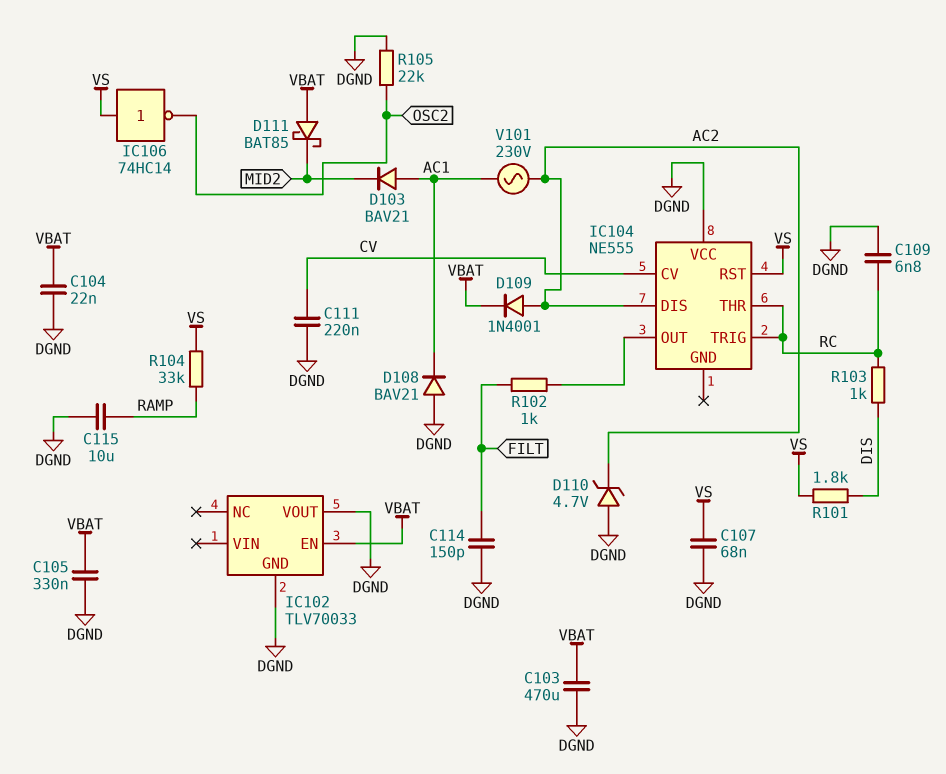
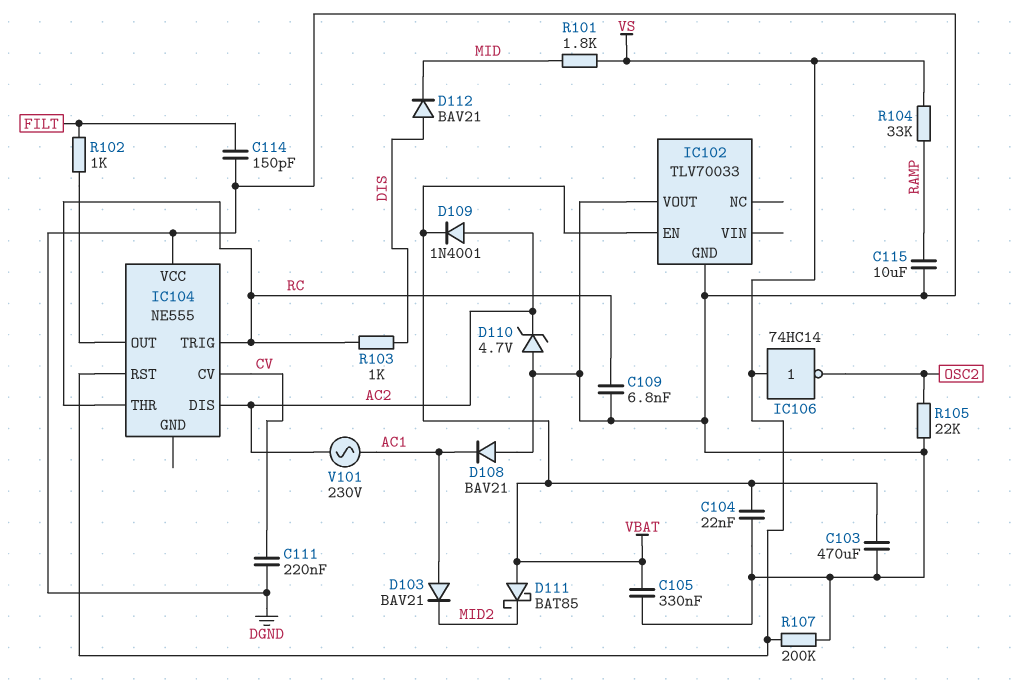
C107: 68nF (DGND, VS) -> none
D112: none -> diode BAV21 (A DIS, K MID)
R101: 1.8k (DIS, VS) -> 1.8k (MID, VS)
R107: none -> 200k (DGND, VS)

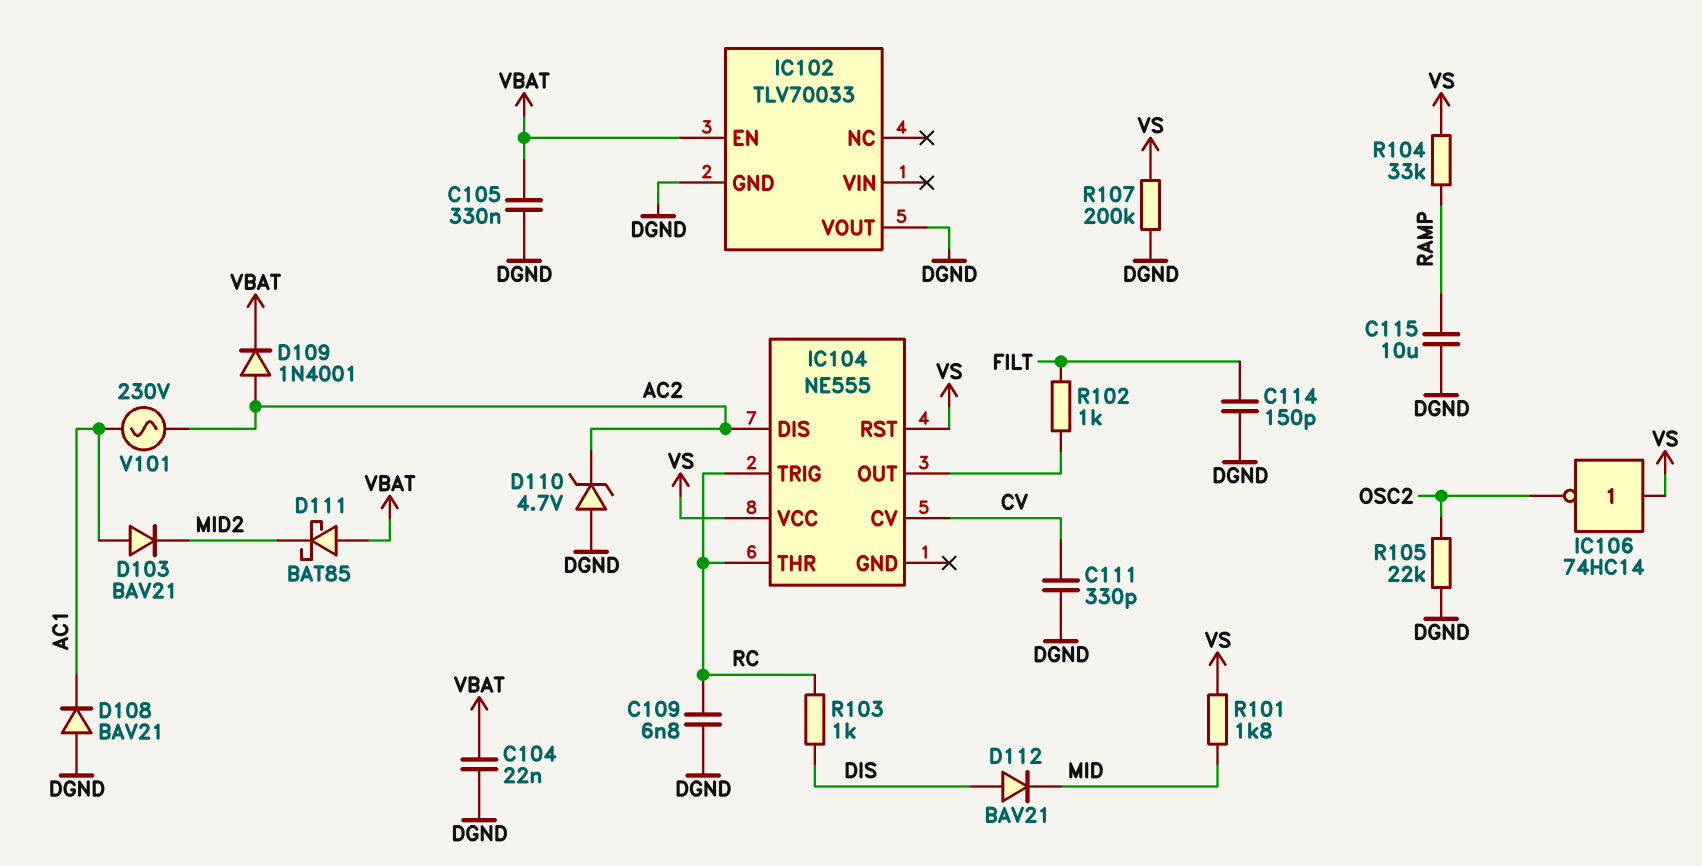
C103: 470uF (DGND, VBAT) -> none
C111: 220nF (CV, DGND) -> 330pF (CV, DGND)
IC104 pin VCC: DGND -> VS

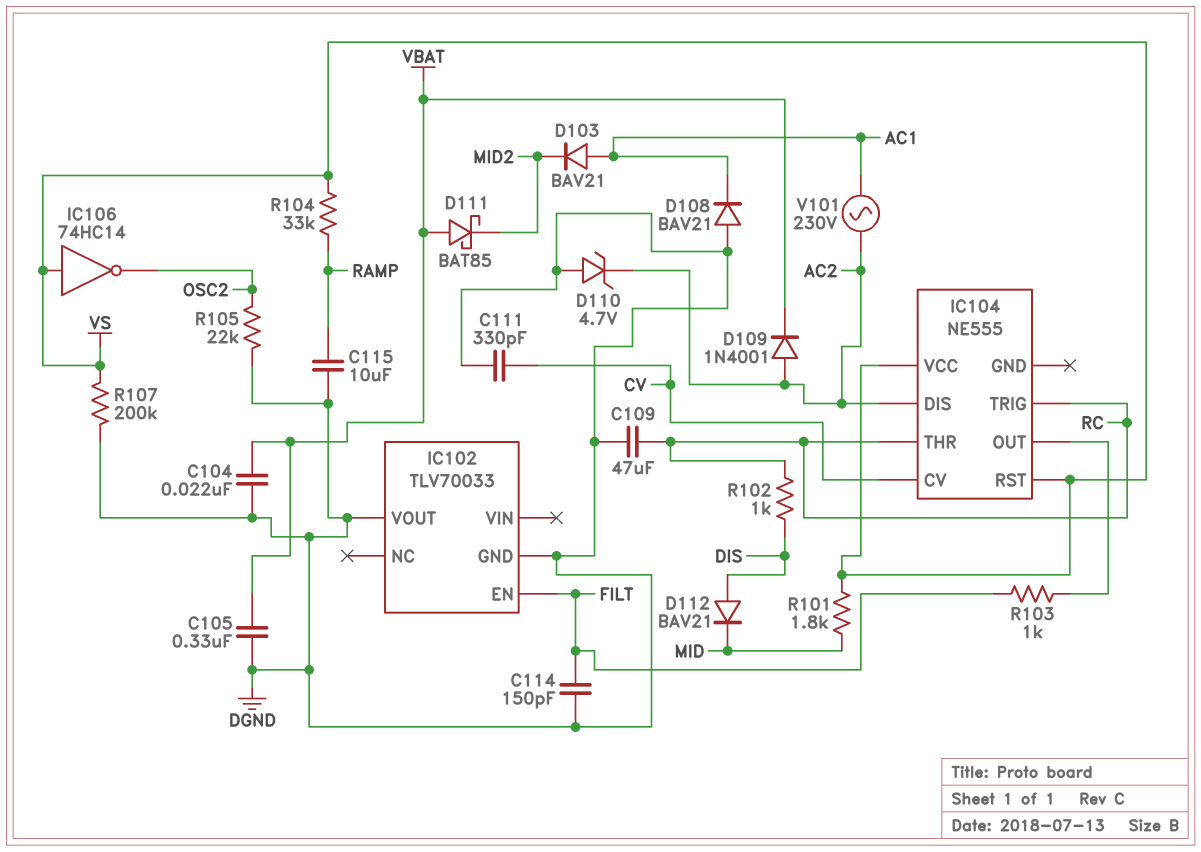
C109: 6.8nF (DGND, RC) -> 47uF (DGND, RC)
IC102 pin EN: VBAT -> FILT
R102: 1k (FILT, IC104/OUT) -> 1k (DIS, RC)
R103: 1k (DIS, RC) -> 1k (FILT, IC104/OUT)

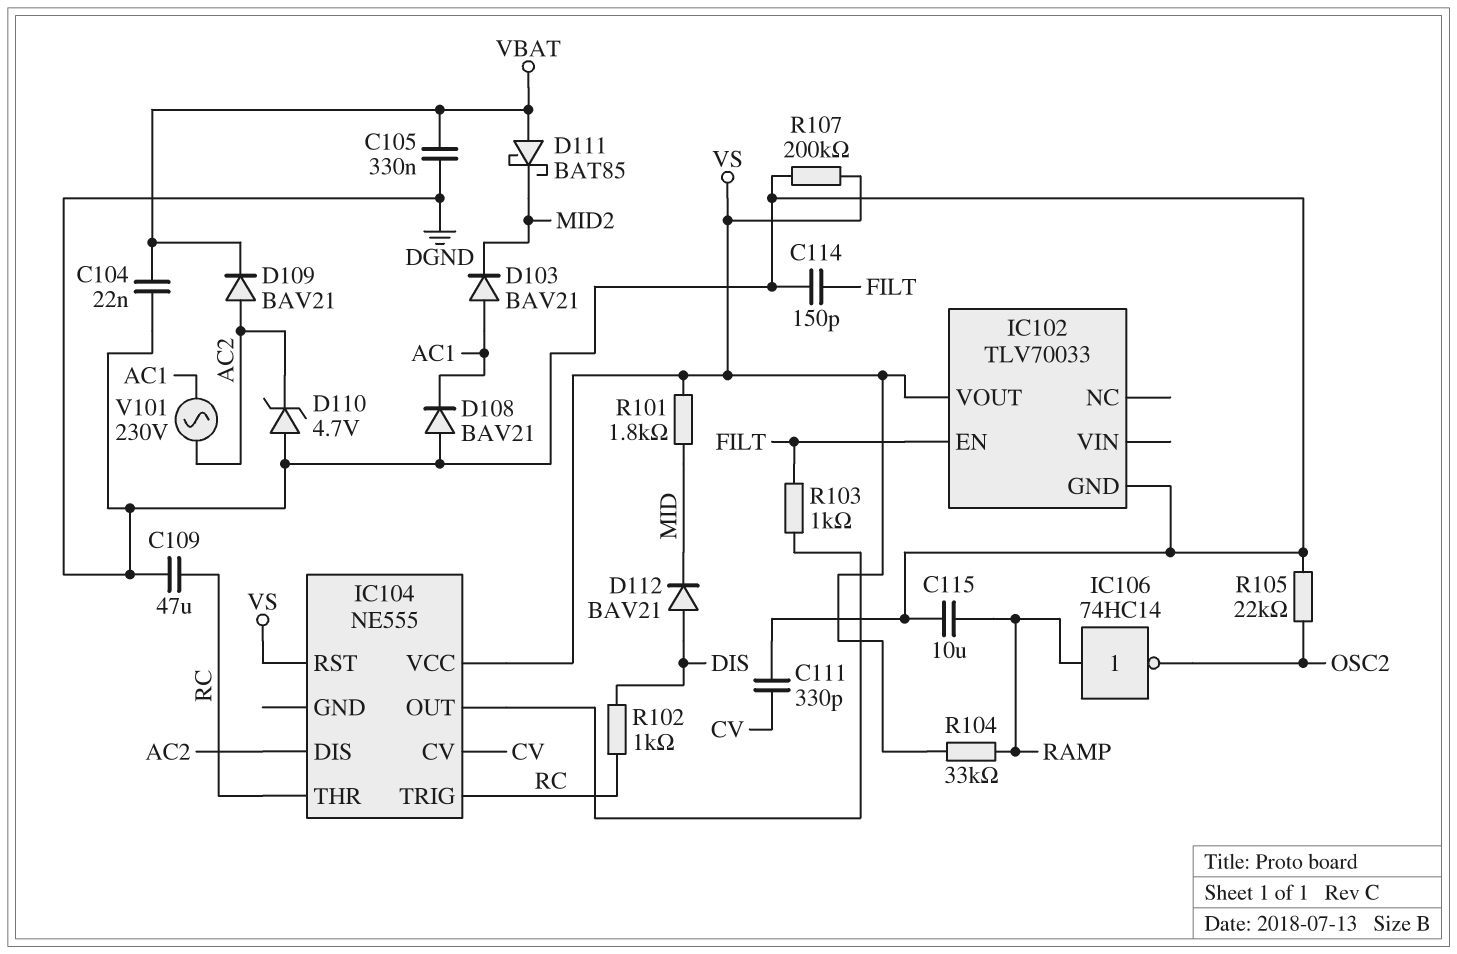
D109: diode 1N4001 (A AC2, K VBAT) -> diode BAV21 (A AC2, K VBAT)
IC102 pin VOUT: DGND -> VS
IC106: NOT 74HC14 (in VS, out OSC2) -> NOT 74HC14 (in RAMP, out OSC2)

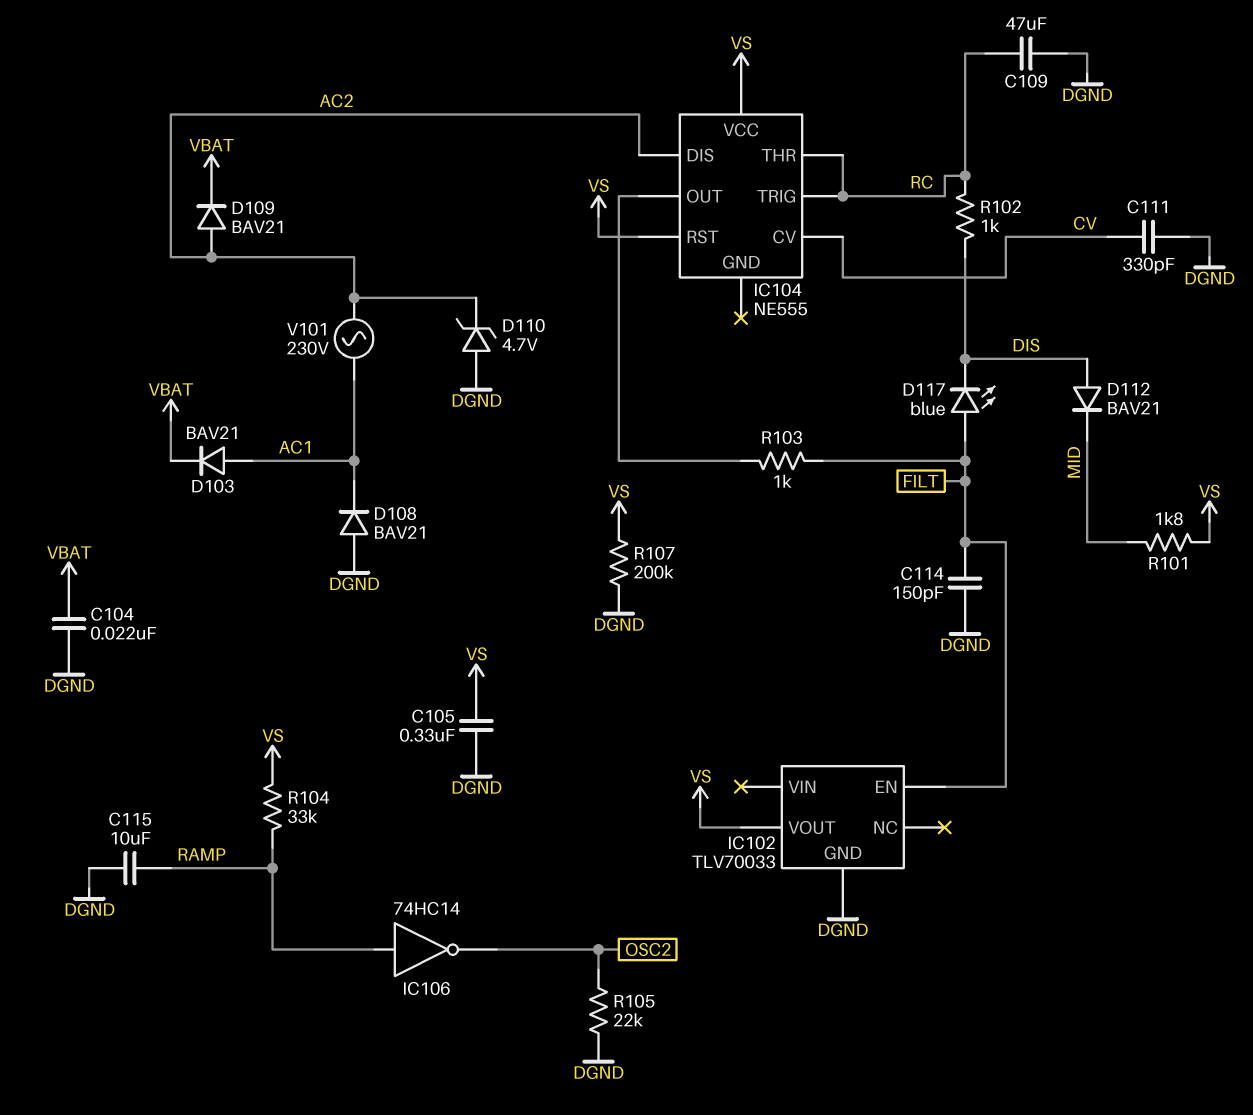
C105: 330nF (DGND, VBAT) -> 330nF (DGND, VS)
D103: diode BAV21 (A AC1, K MID2) -> diode BAV21 (A AC1, K VBAT)
D111: schottky BAT85 (A VBAT, K MID2) -> none
D117: none -> LED blue (A FILT, K DIS)

